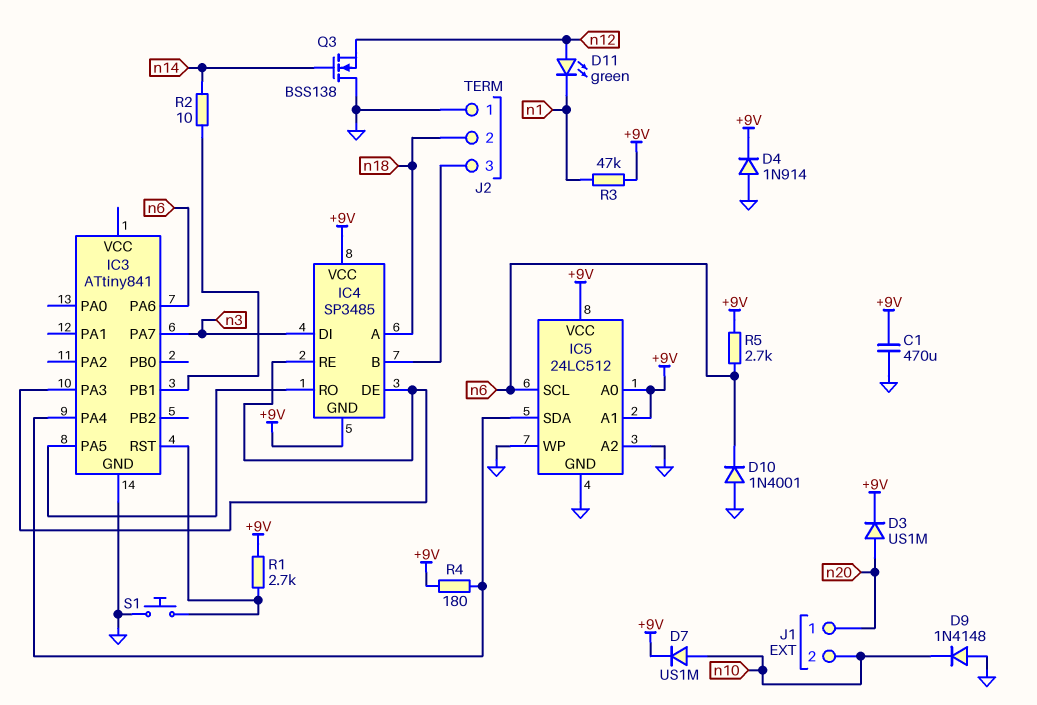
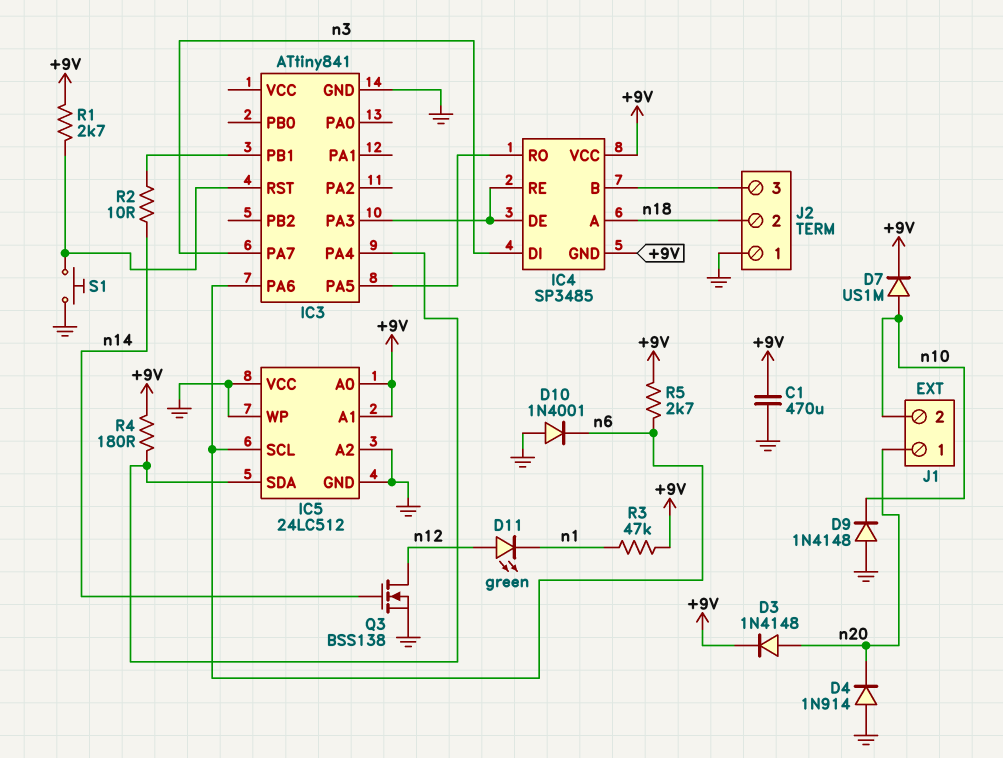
D3: diode US1M (A n20, K +9V) -> diode 1N4148 (A n20, K +9V)
D4: diode 1N914 (A GND, K +9V) -> diode 1N914 (A GND, K n20)
IC5 pin VCC: +9V -> GND
Q3: NMOS BSS138 (G n14, D GND, S n12) -> NMOS BSS138 (G n14, D n12, S GND)

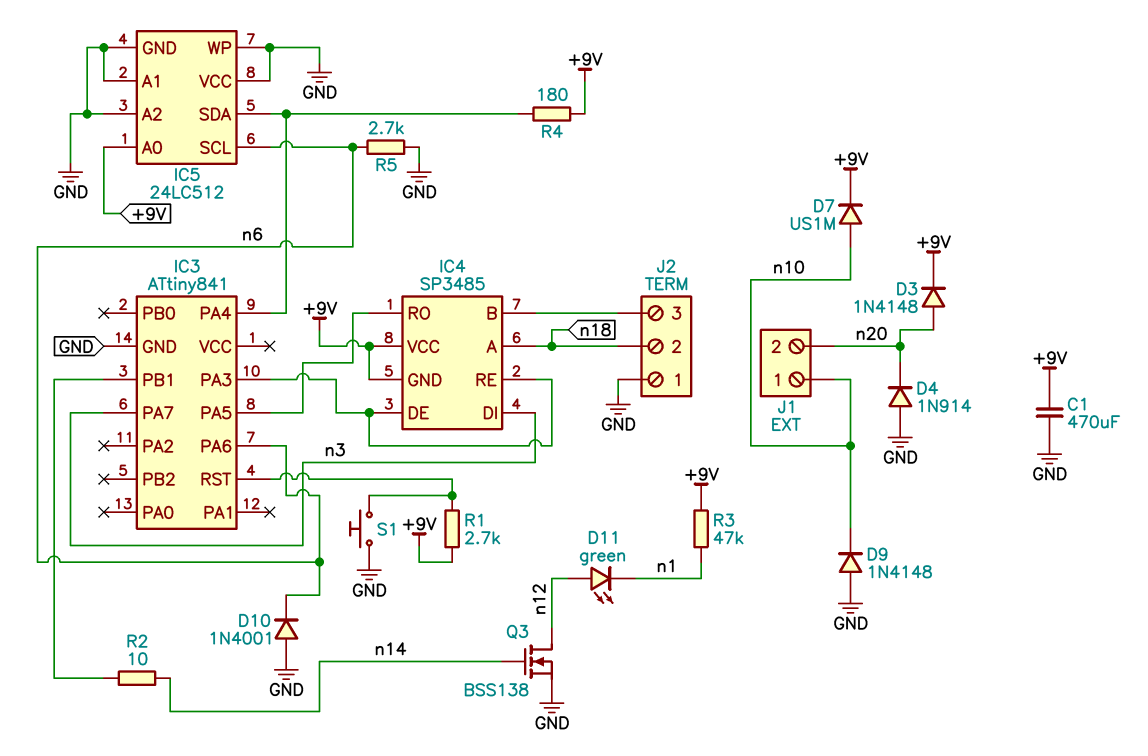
IC5 pin A1: +9V -> GND
J1 pin 1: n20 -> n10
J1 pin 2: n10 -> n20
R5: 2.7k (+9V, n6) -> 2.7k (GND, n6)

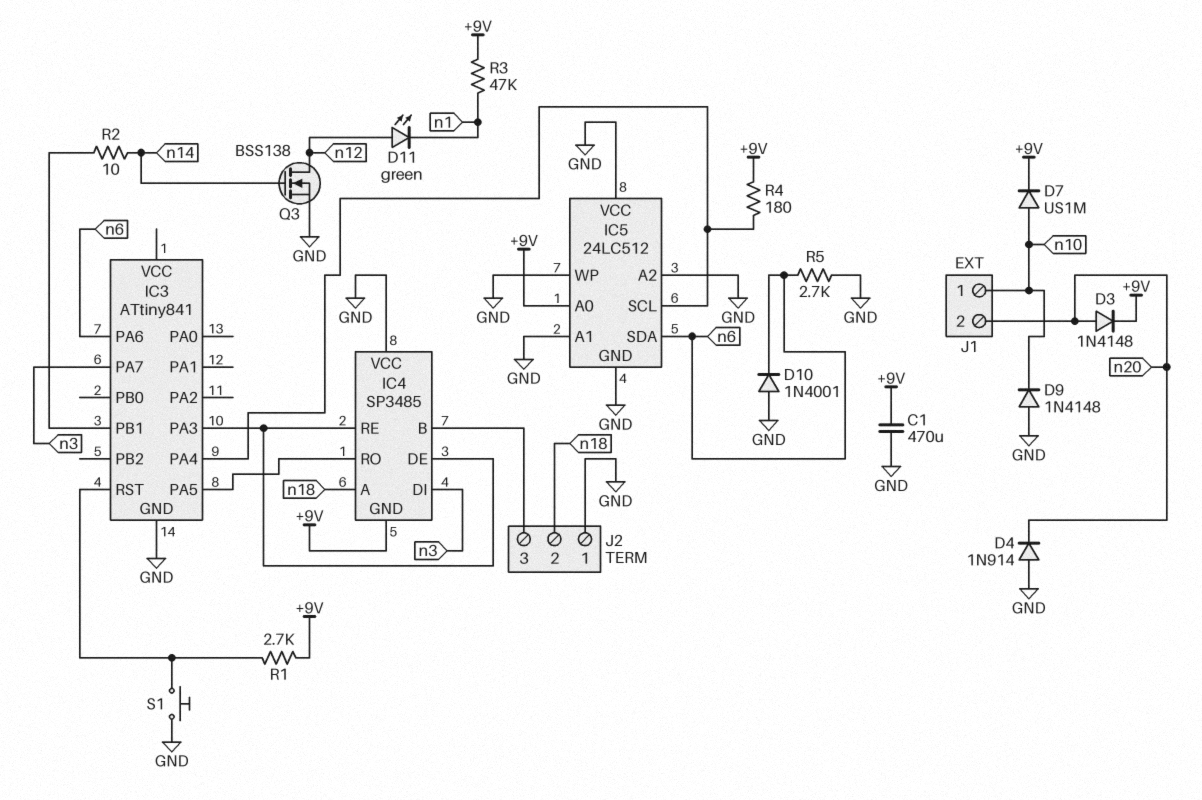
IC4 pin VCC: +9V -> GND
IC5 pin SCL: n6 -> IC3/PA4
IC5 pin SDA: IC3/PA4 -> n6

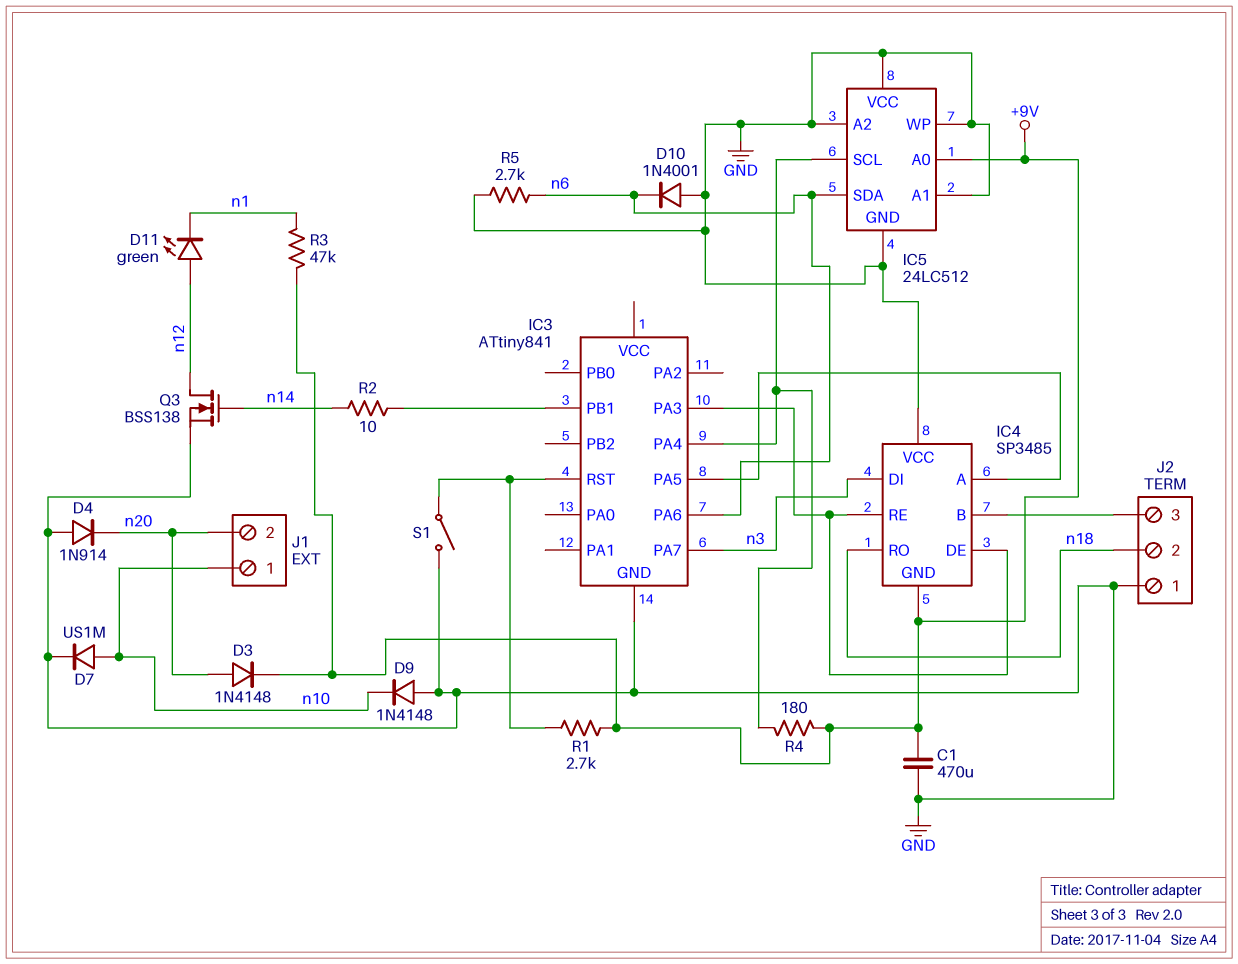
D7: diode US1M (A n10, K +9V) -> diode US1M (A n10, K GND)
IC4 pin A: n18 -> IC3/PA5
IC4 pin RO: IC3/PA5 -> n18
S1: button (GND, IC3/RST) -> switch (GND, IC3/RST)

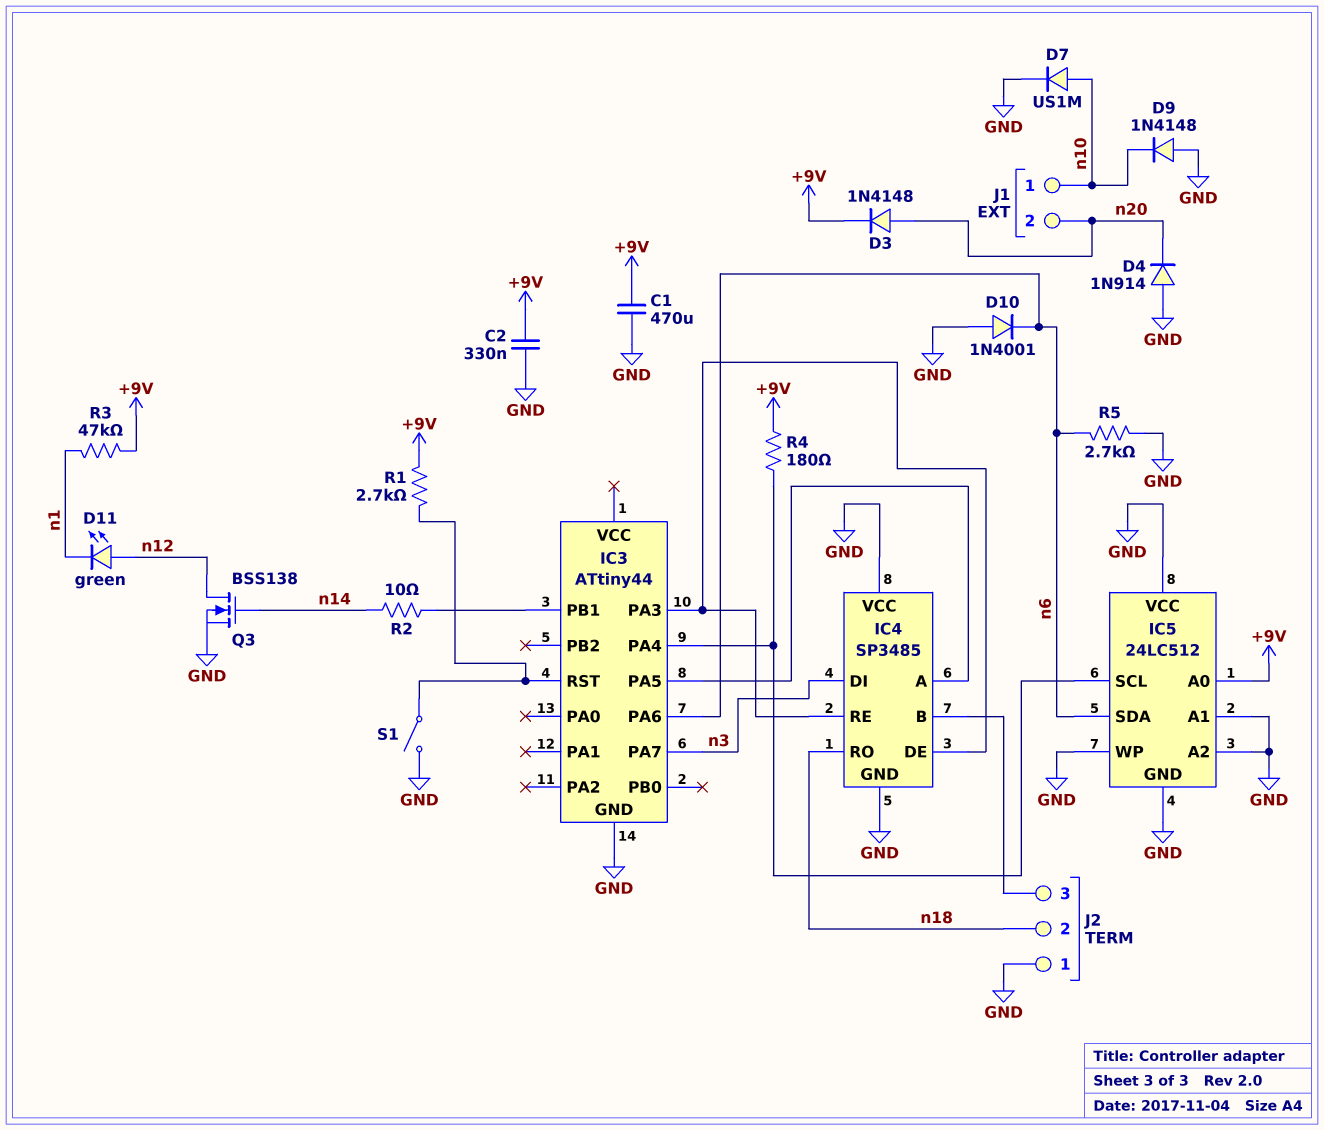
C2: none -> 330nF (+9V, GND)
IC3: ATtiny841 -> ATtiny44
IC4 pin GND: +9V -> GND

